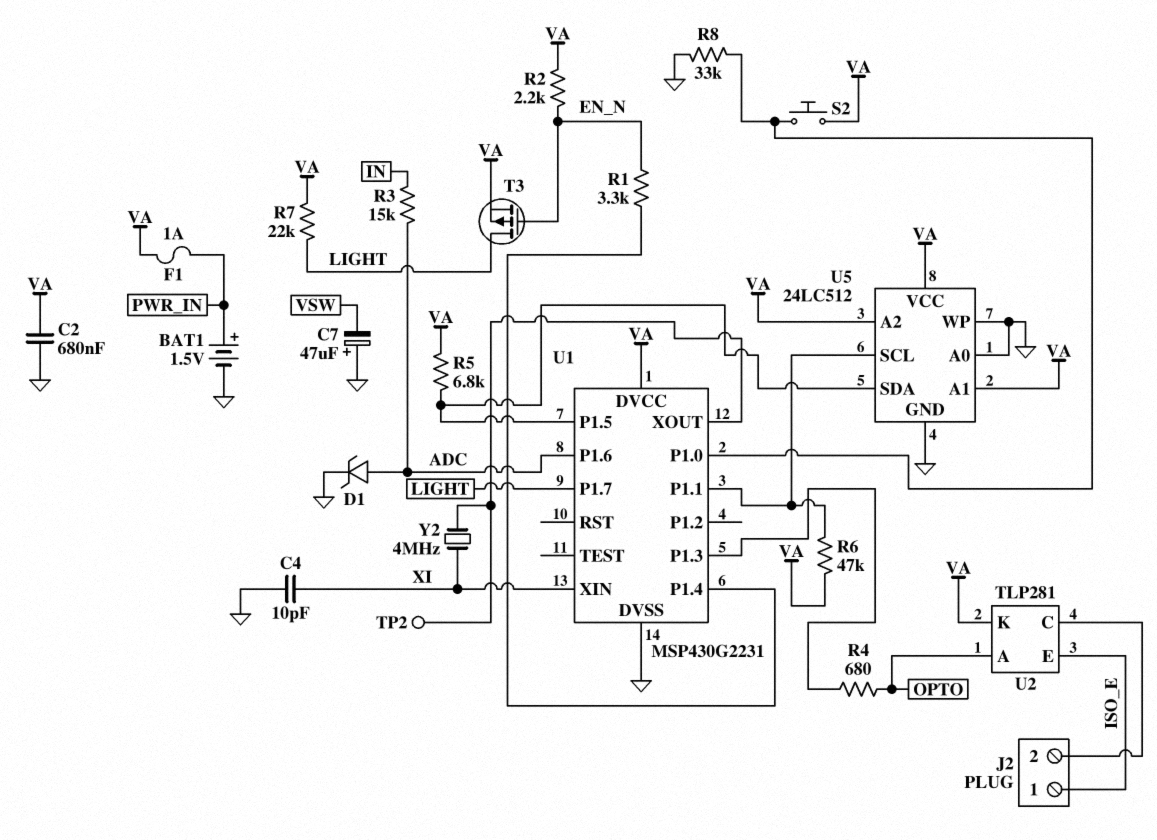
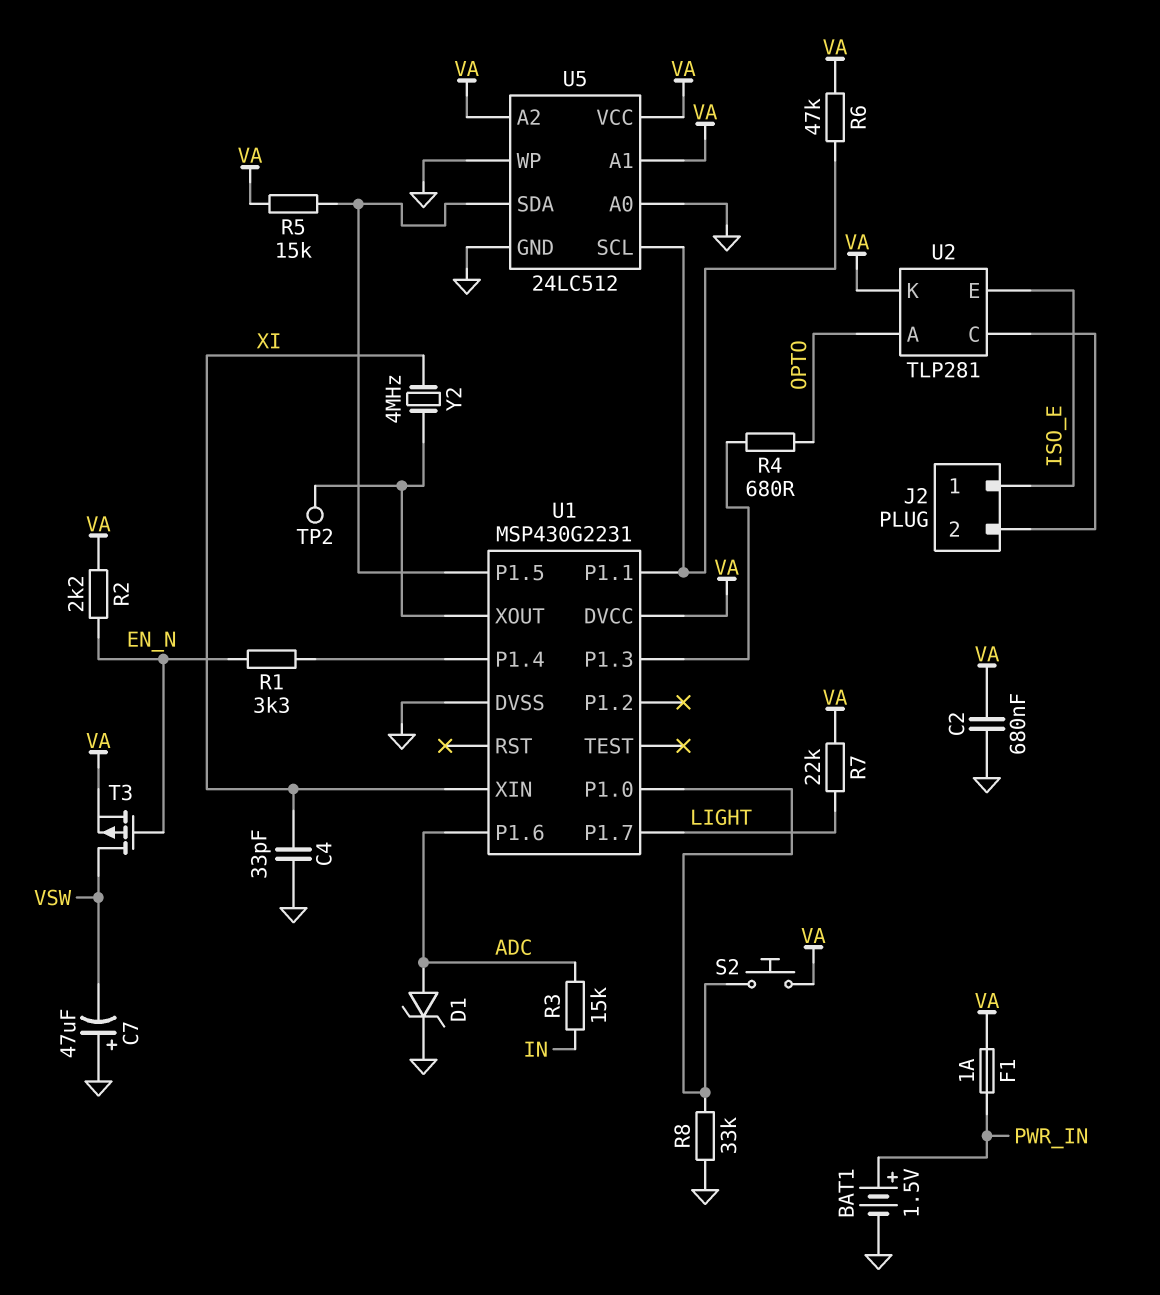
C4: 10pF (GND, XI) -> 33pF (GND, XI)
R5: 6.8k (U1/P1.5, VA) -> 15k (U1/P1.5, VA)
T3: PMOS (G EN_N, D LIGHT, S VA) -> PMOS (G EN_N, D VSW, S VA)

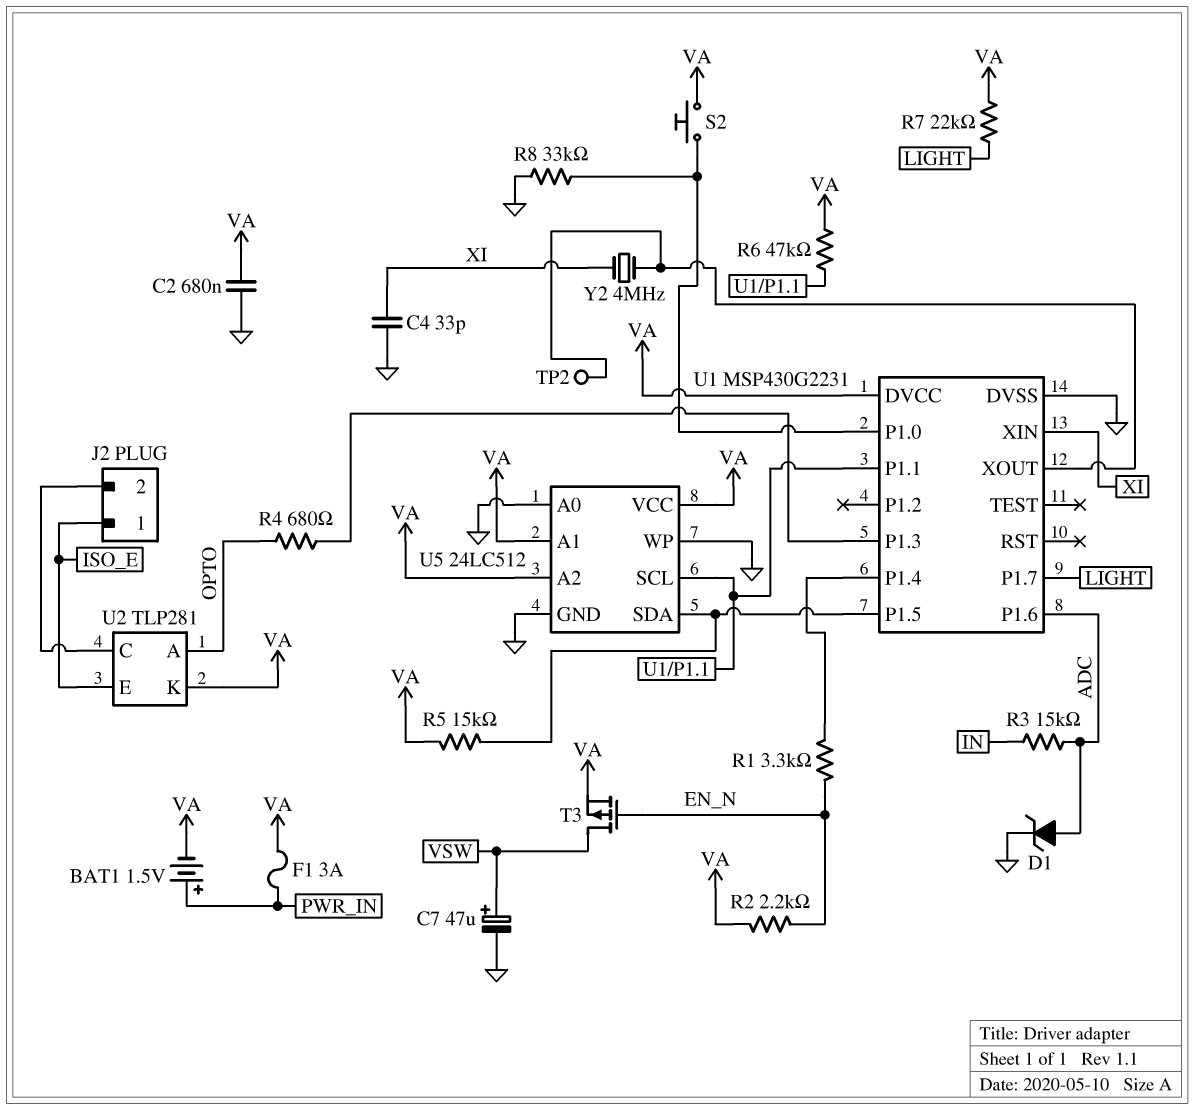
BAT1: 1.5V (plus PWR_IN, minus GND) -> 1.5V (plus PWR_IN, minus VA)
C7: 47uF (plus GND, minus VSW) -> 47uF (plus VSW, minus GND)
F1: 1A (PWR_IN, VA) -> 3A (PWR_IN, VA)

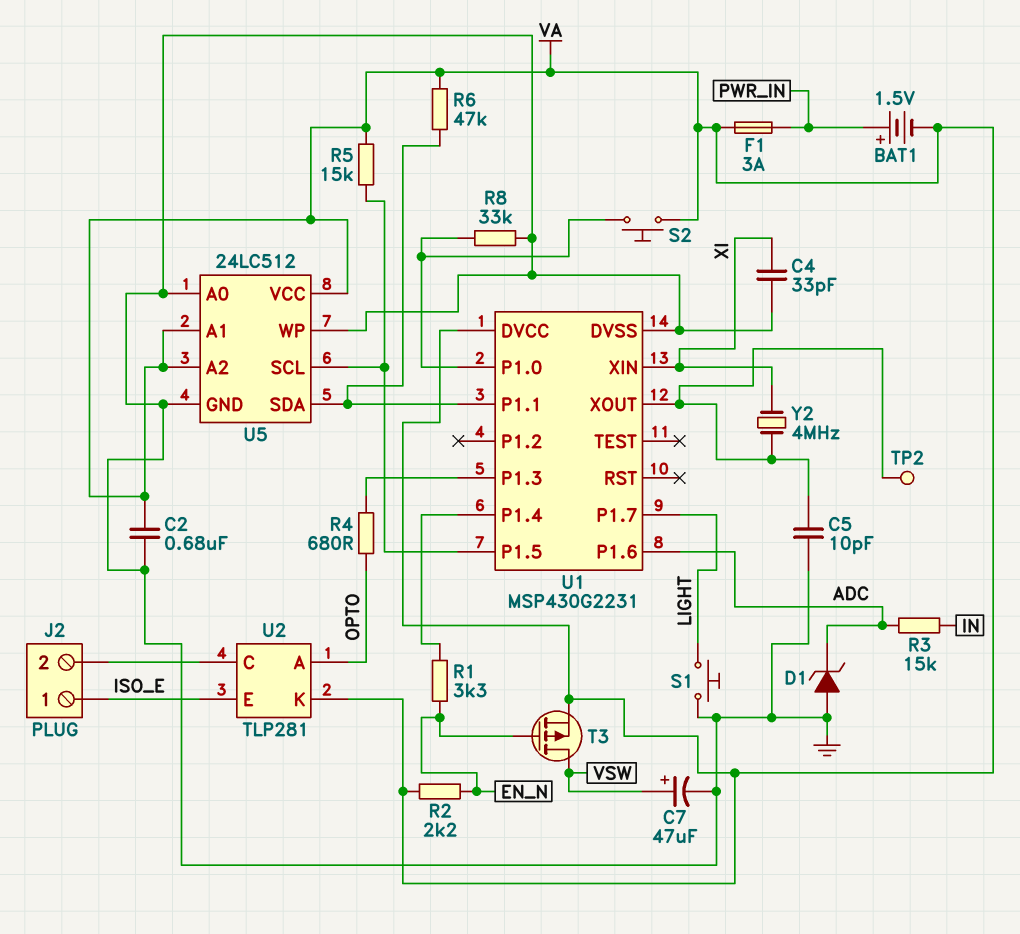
C5: none -> 10pF (GND, U1/XOUT)
D1: zener (A ADC, K GND) -> zener (A GND, K ADC)
R7: 22k (LIGHT, VA) -> none
S1: none -> button (GND, LIGHT)
U5 pin SCL: U1/P1.1 -> U1/P1.5
U5 pin SDA: U1/P1.5 -> U1/P1.1

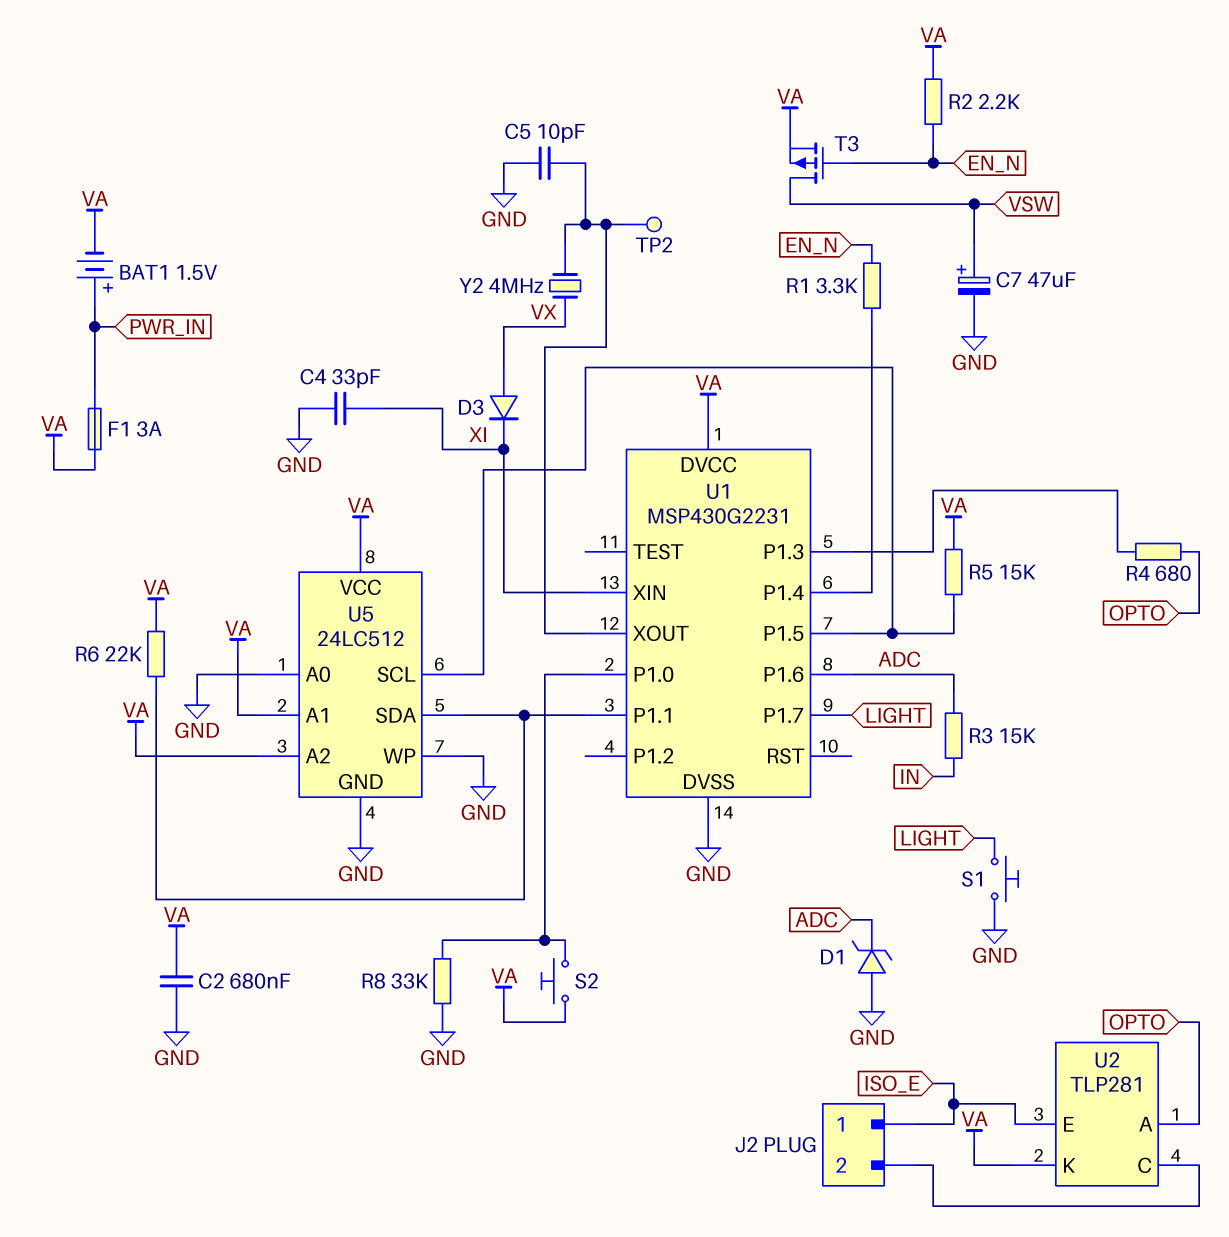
D3: none -> diode (A VX, K XI)
R6: 47k (U1/P1.1, VA) -> 22k (U1/P1.1, VA)
Y2: 4MHz (U1/XOUT, XI) -> 4MHz (U1/XOUT, VX)

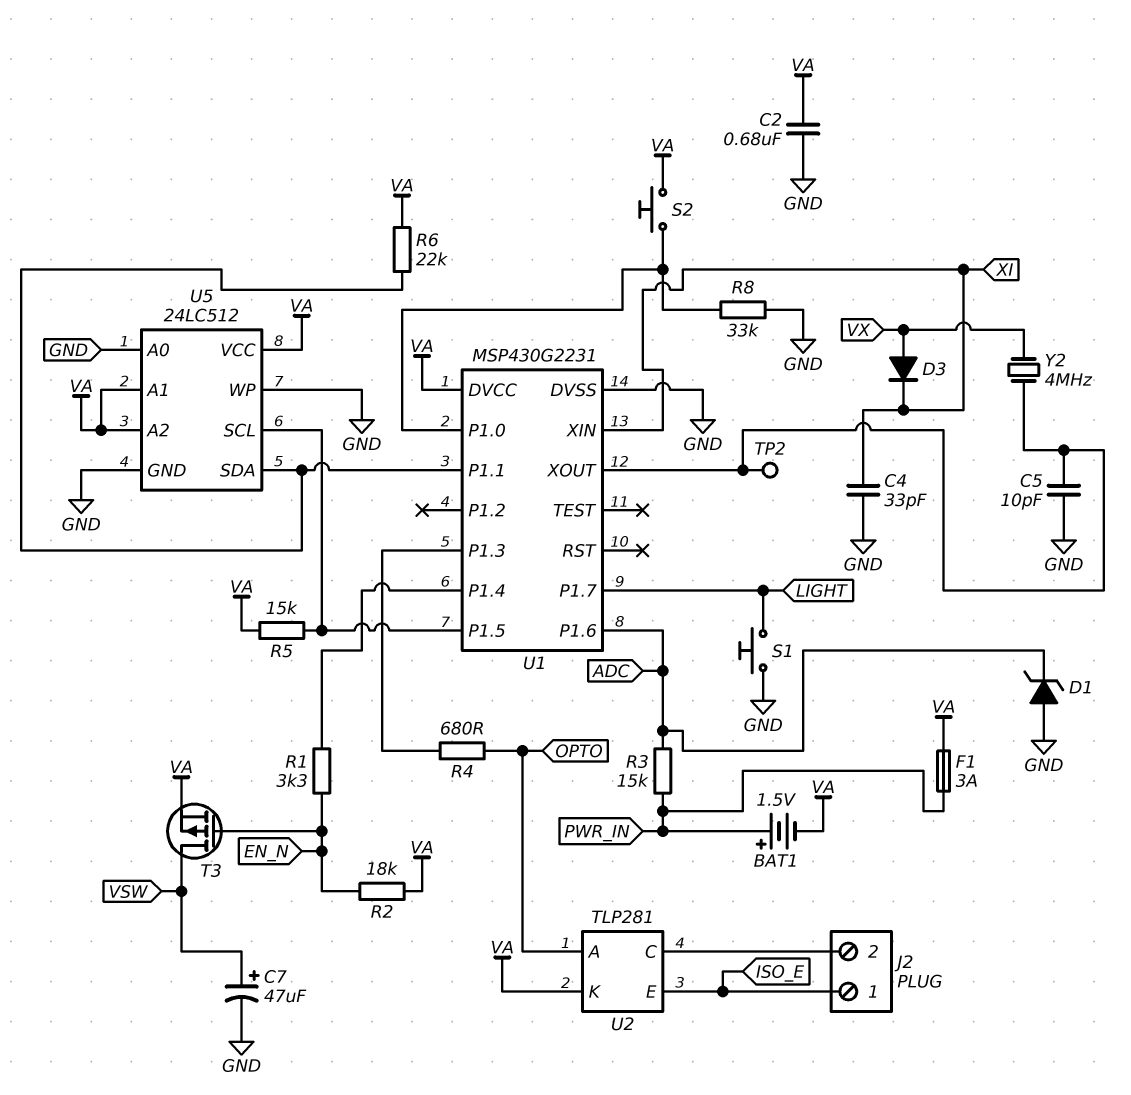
R2: 2.2k (EN_N, VA) -> 18k (EN_N, VA)
R3: 15k (ADC, IN) -> 15k (ADC, PWR_IN)

